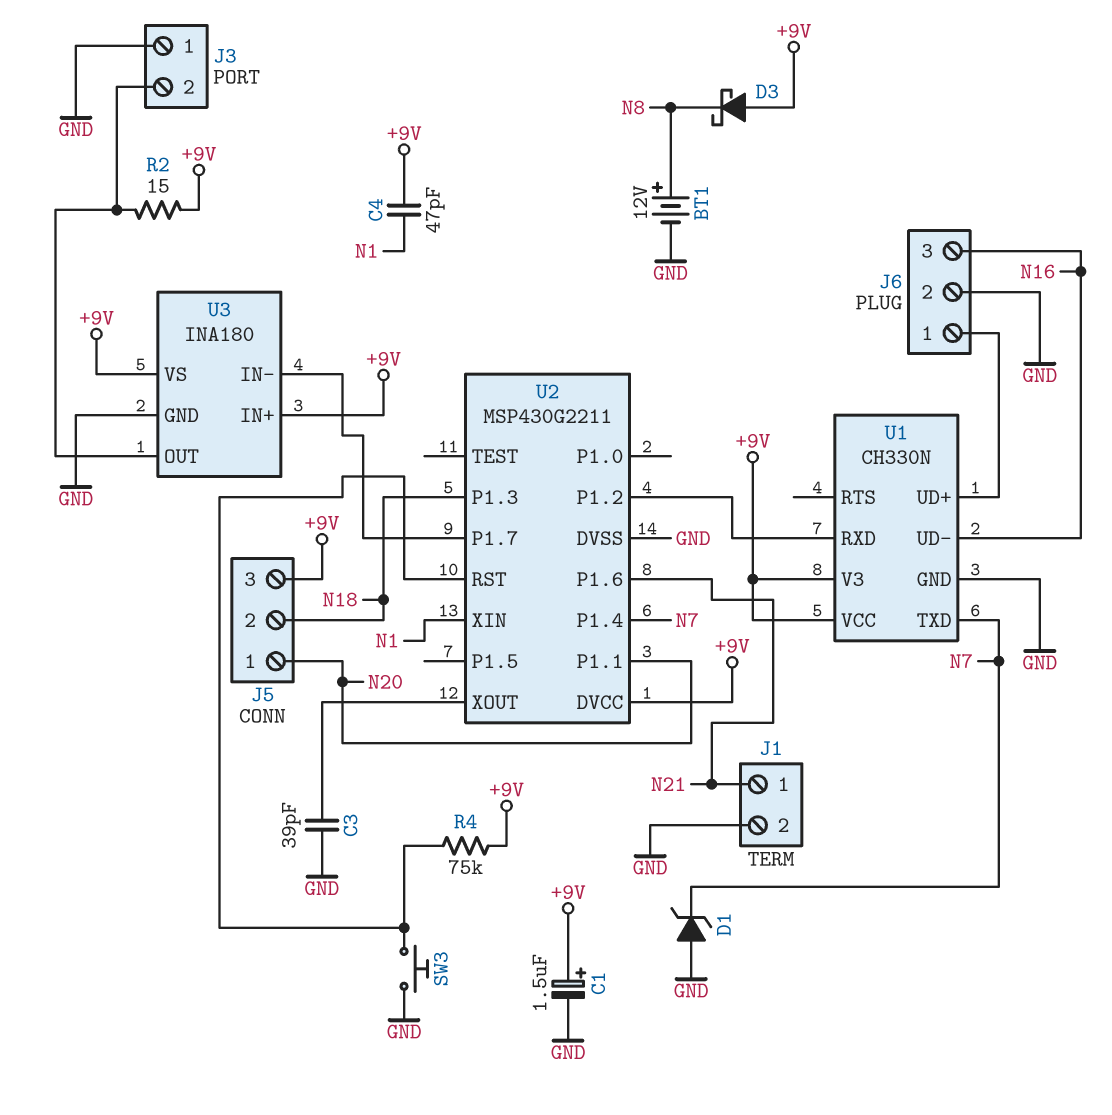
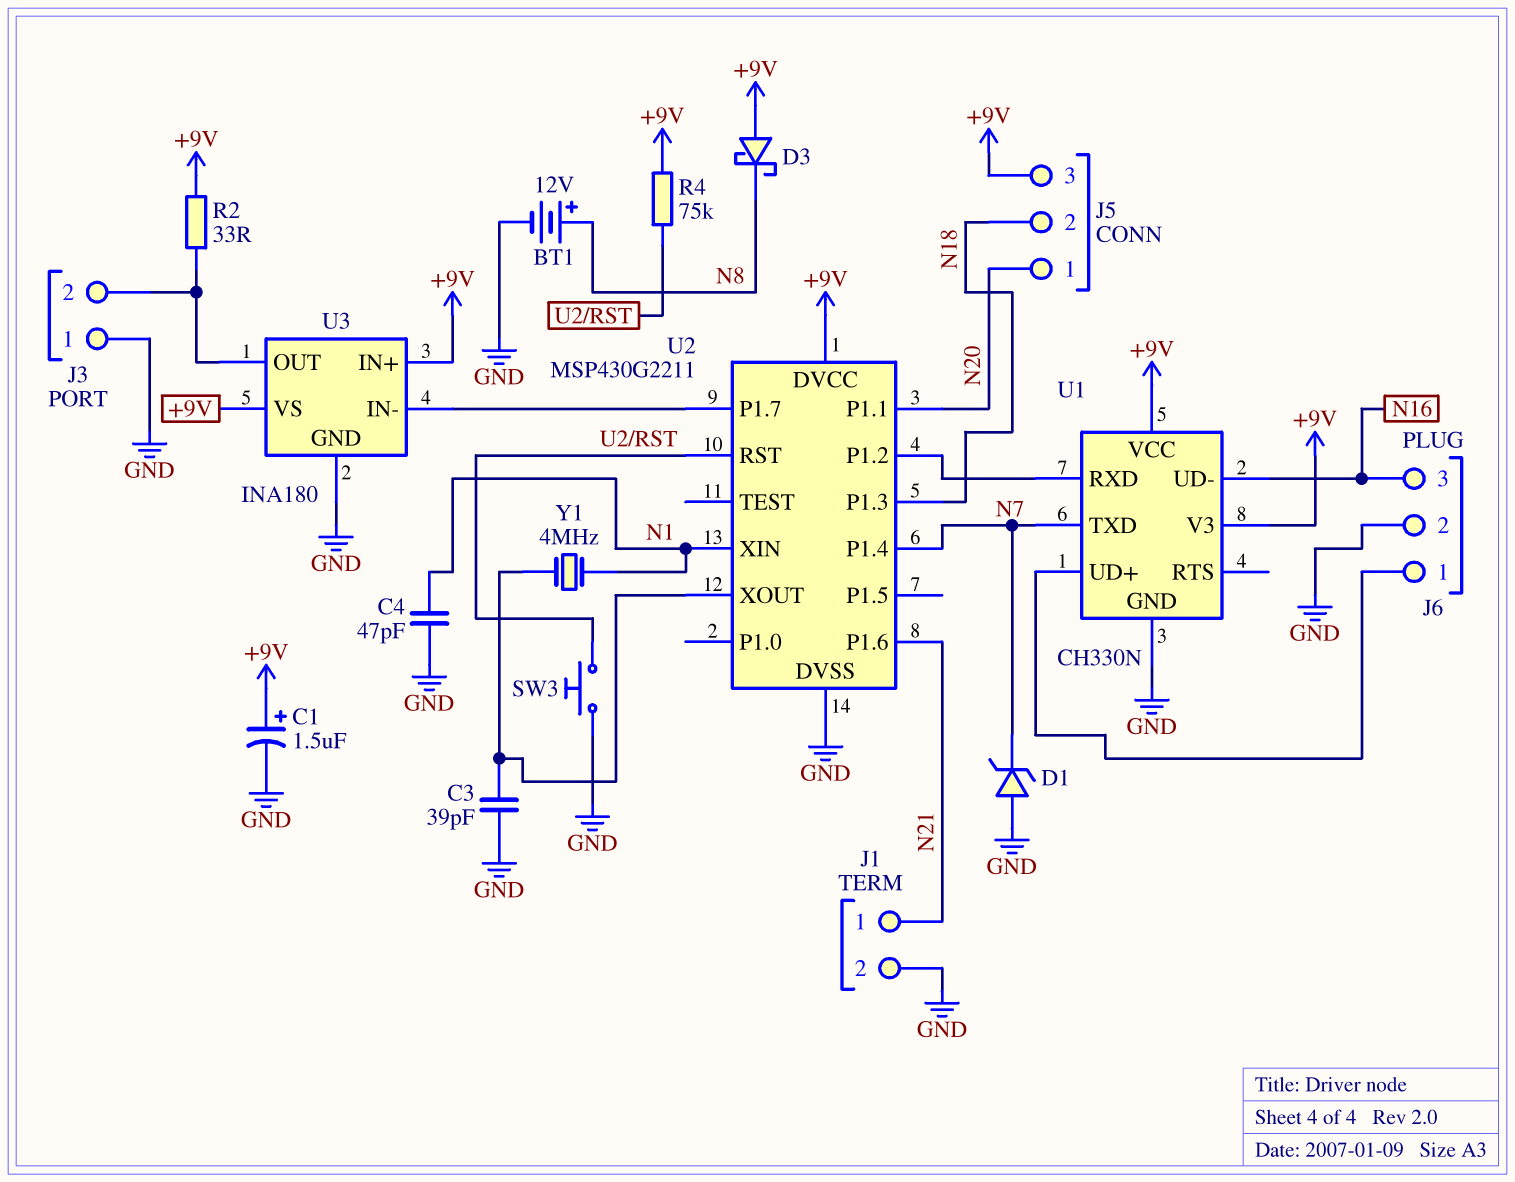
C4: 47pF (+9V, N1) -> 47pF (GND, N1)
R2: 15 (+9V, J3/2) -> 33 (+9V, J3/2)
Y1: none -> 4MHz (N1, U2/XOUT)

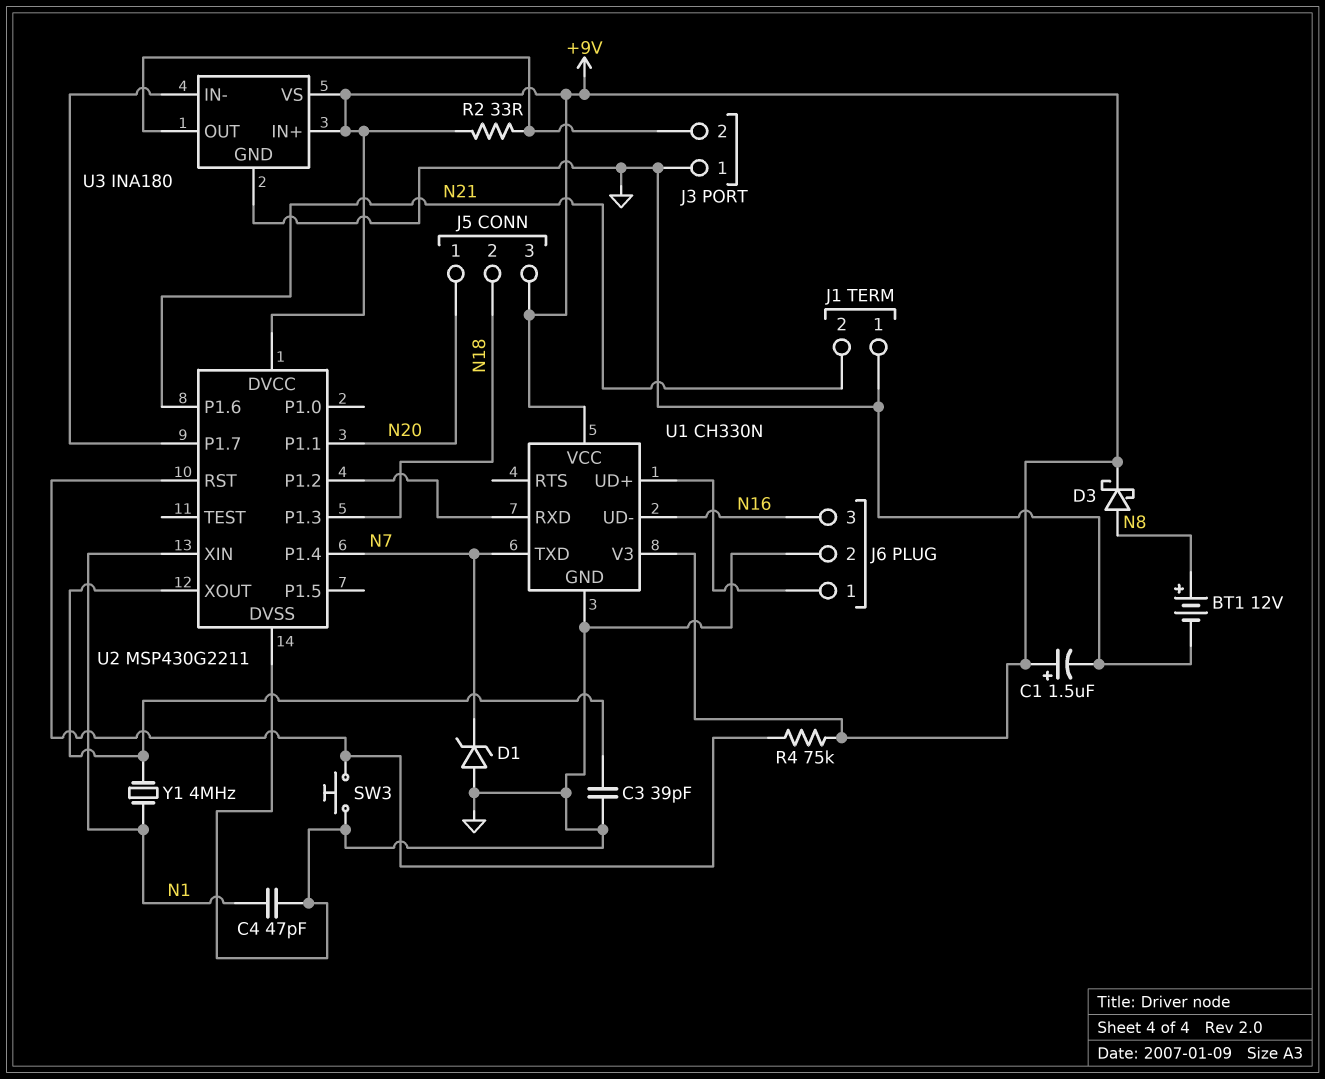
D3: schottky (A +9V, K N8) -> schottky (A N8, K +9V)
J1 pin 1: N21 -> GND
J1 pin 2: GND -> N21

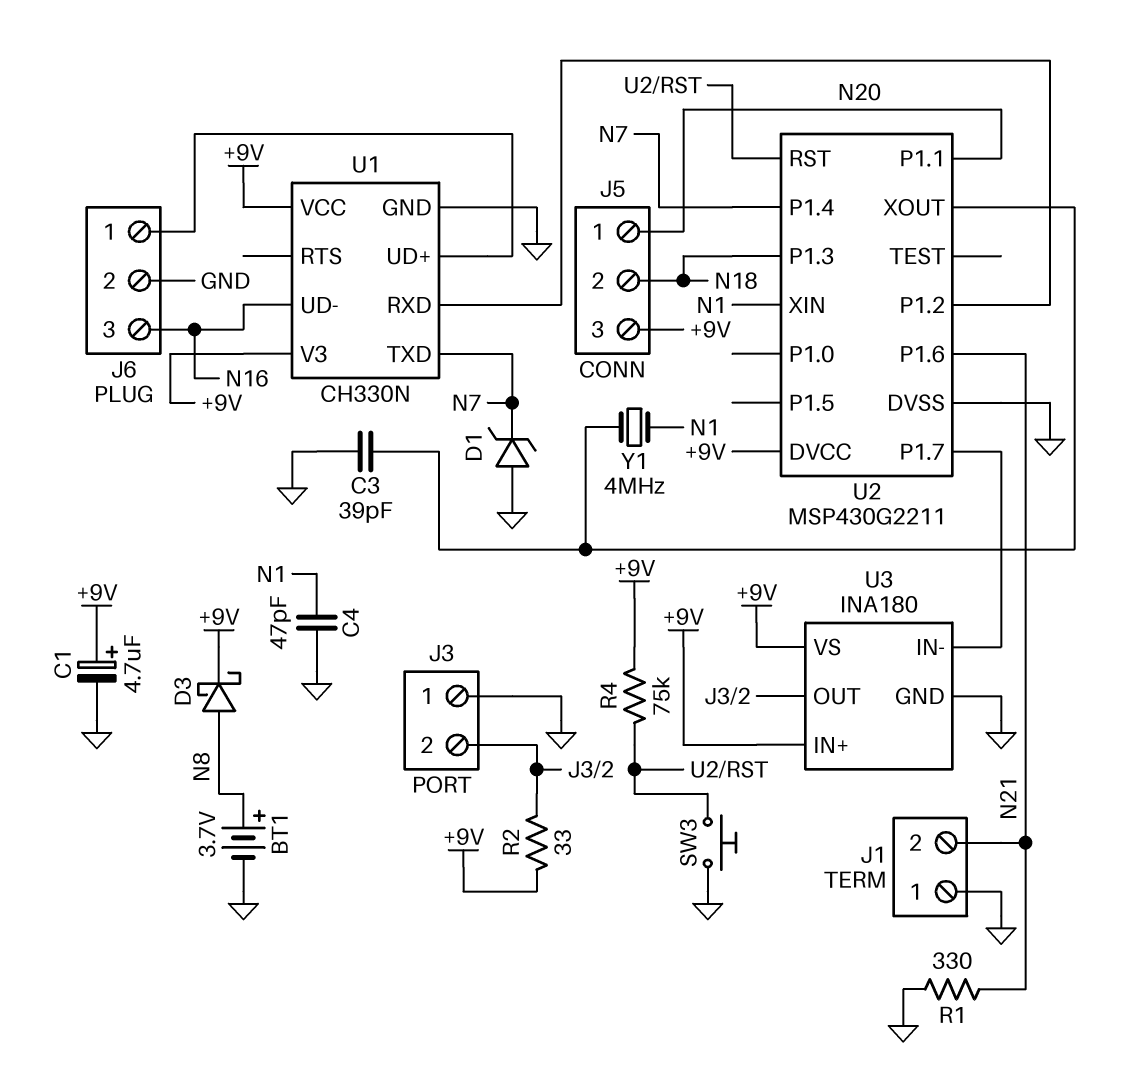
BT1: 12V (plus N8, minus GND) -> 3.7V (plus N8, minus GND)
C1: 1.5uF (plus +9V, minus GND) -> 4.7uF (plus +9V, minus GND)
R1: none -> 330 (GND, N21)

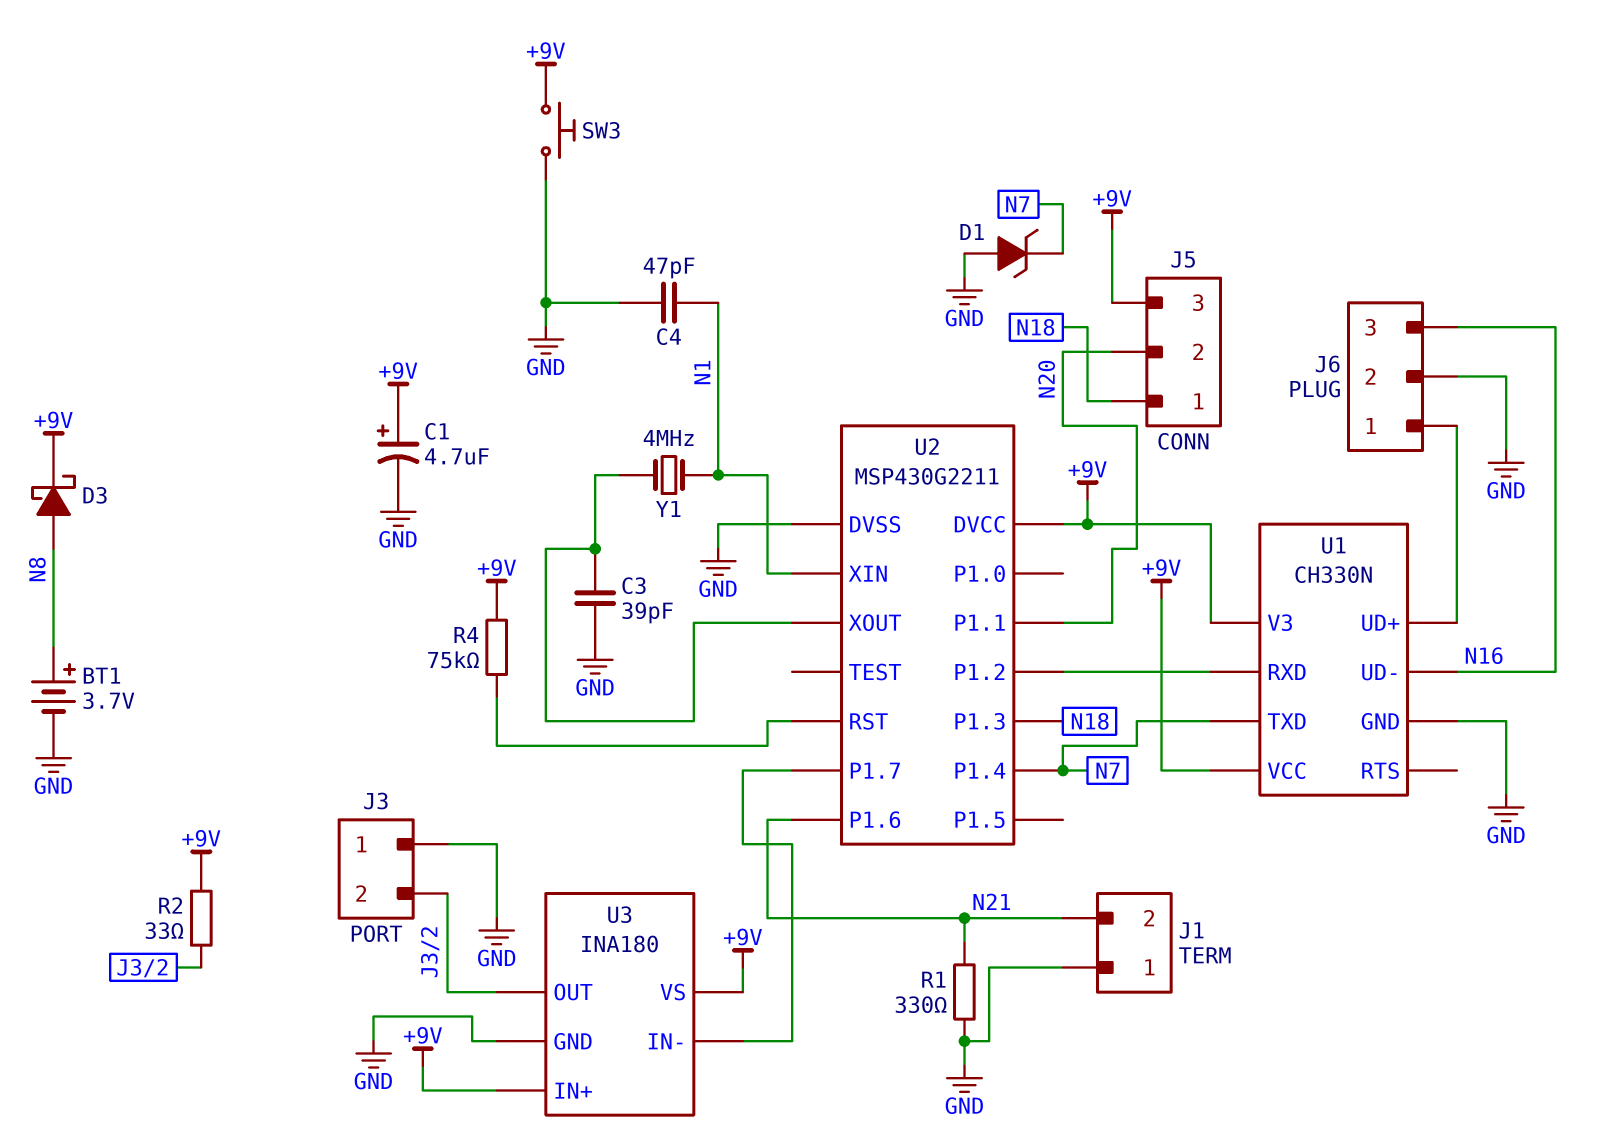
J5 pin 1: N20 -> N18
J5 pin 2: N18 -> N20
SW3: button (GND, U2/RST) -> button (+9V, GND)

